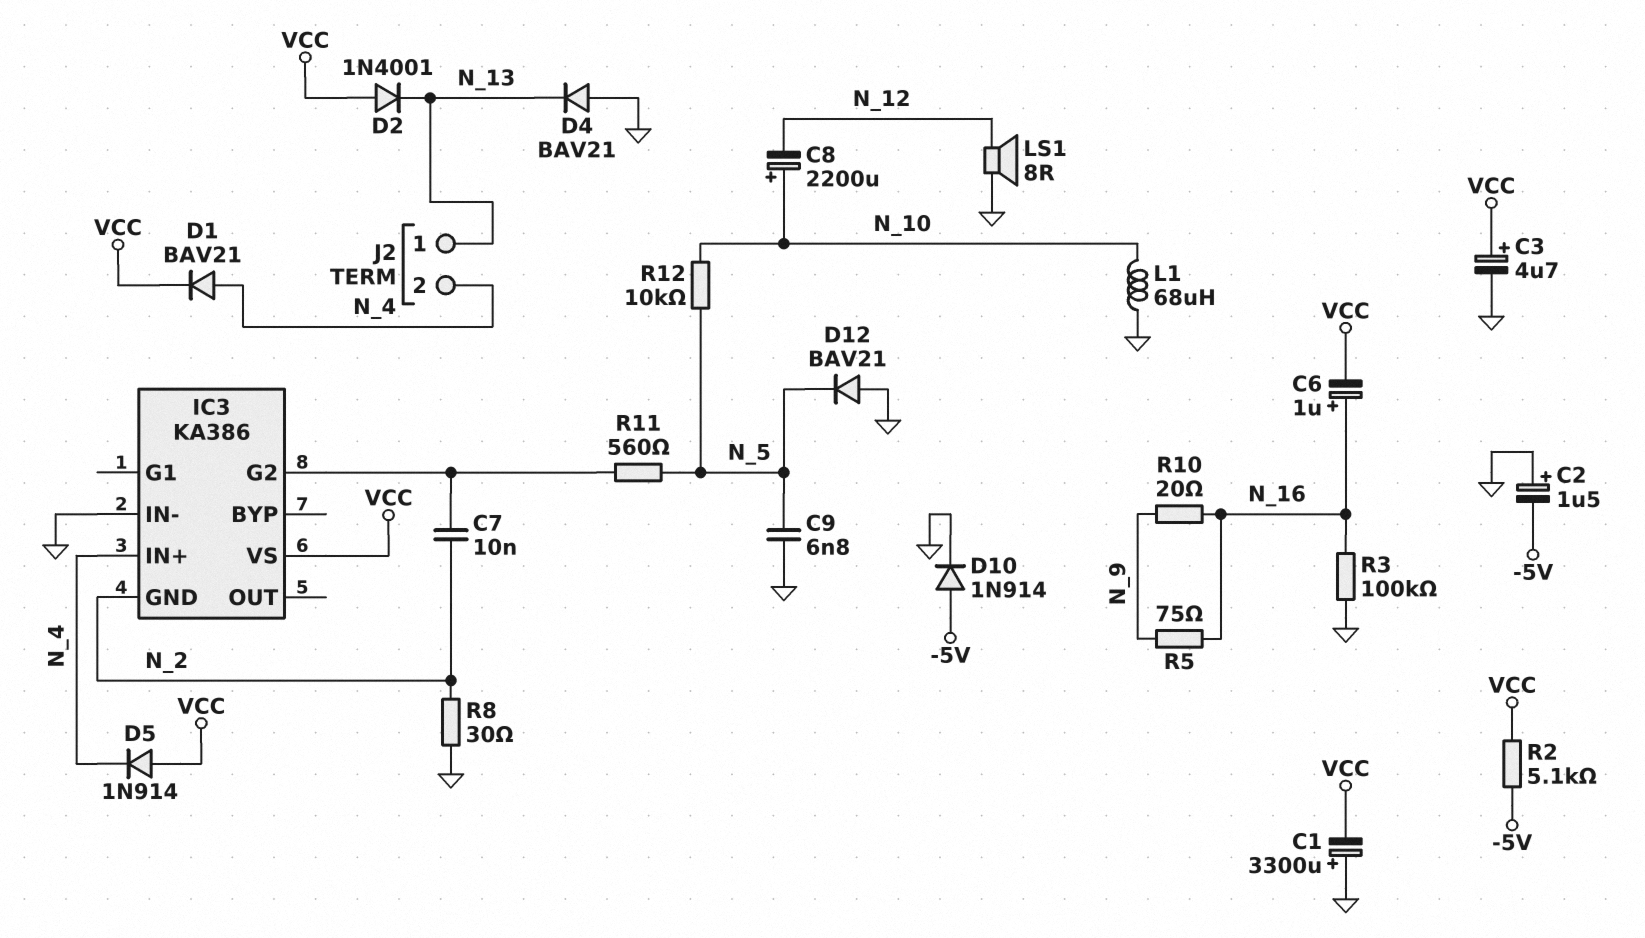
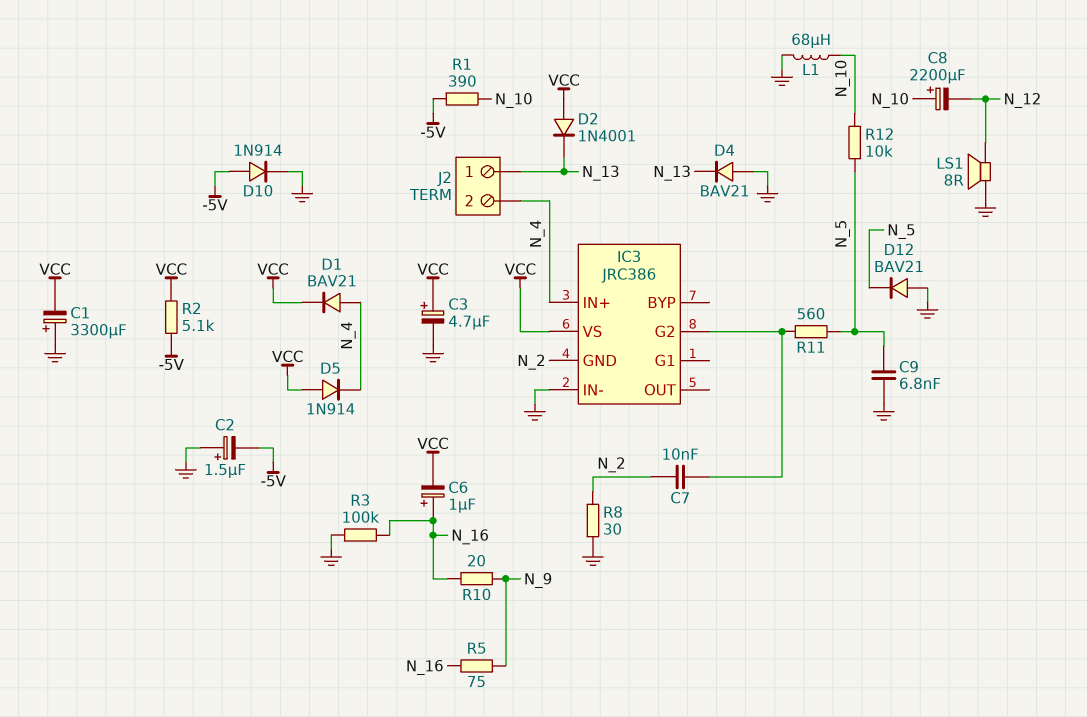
IC3: KA386 -> JRC386
R1: none -> 390 (-5V, N_10)

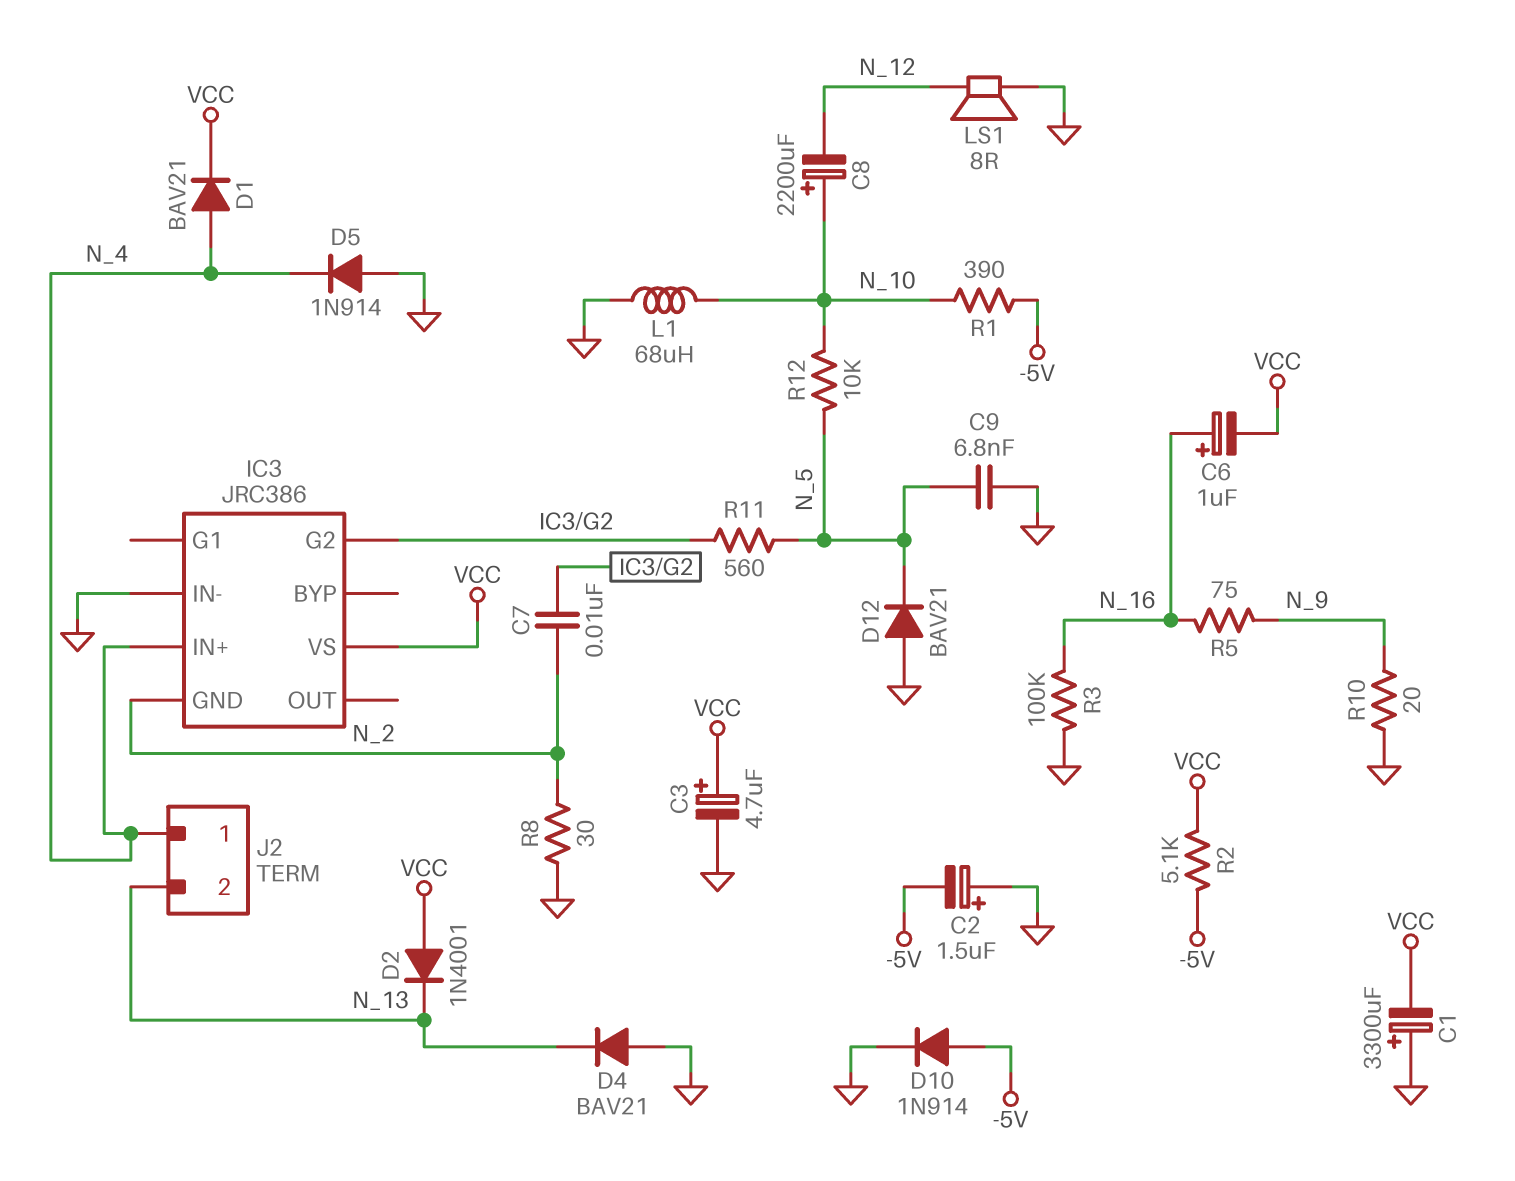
D5: diode 1N914 (A VCC, K N_4) -> diode 1N914 (A GND, K N_4)
J2 pin 1: N_13 -> N_4
J2 pin 2: N_4 -> N_13
R10: 20 (N_9, N_16) -> 20 (GND, N_9)

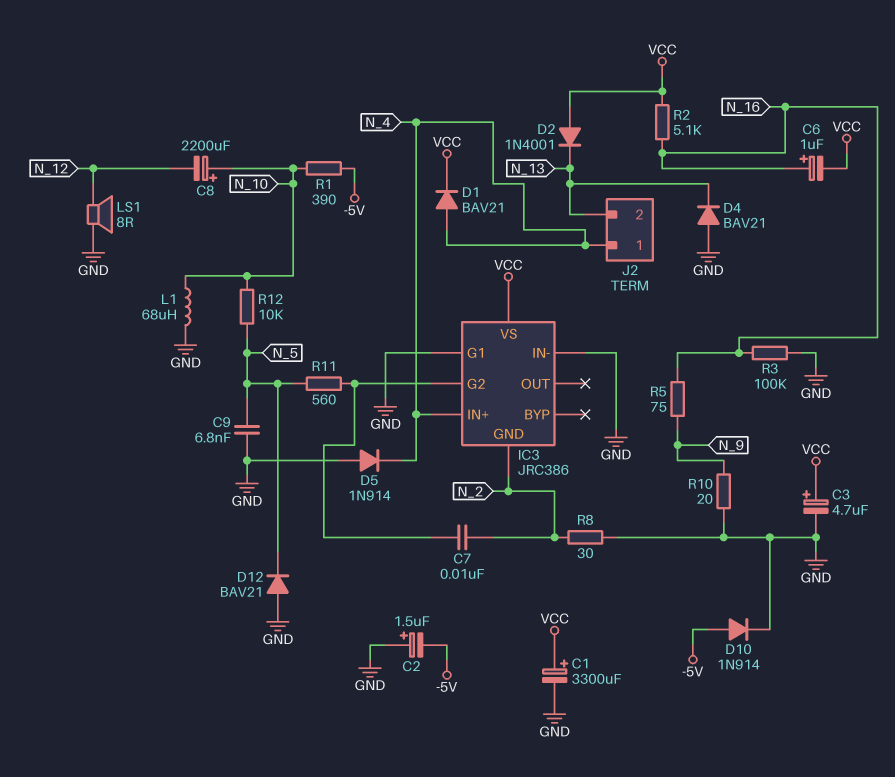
C1: 3300uF (plus GND, minus VCC) -> 3300uF (plus VCC, minus GND)
IC3 pin G1: none -> GND
R2: 5.1k (-5V, VCC) -> 5.1k (N_16, VCC)

